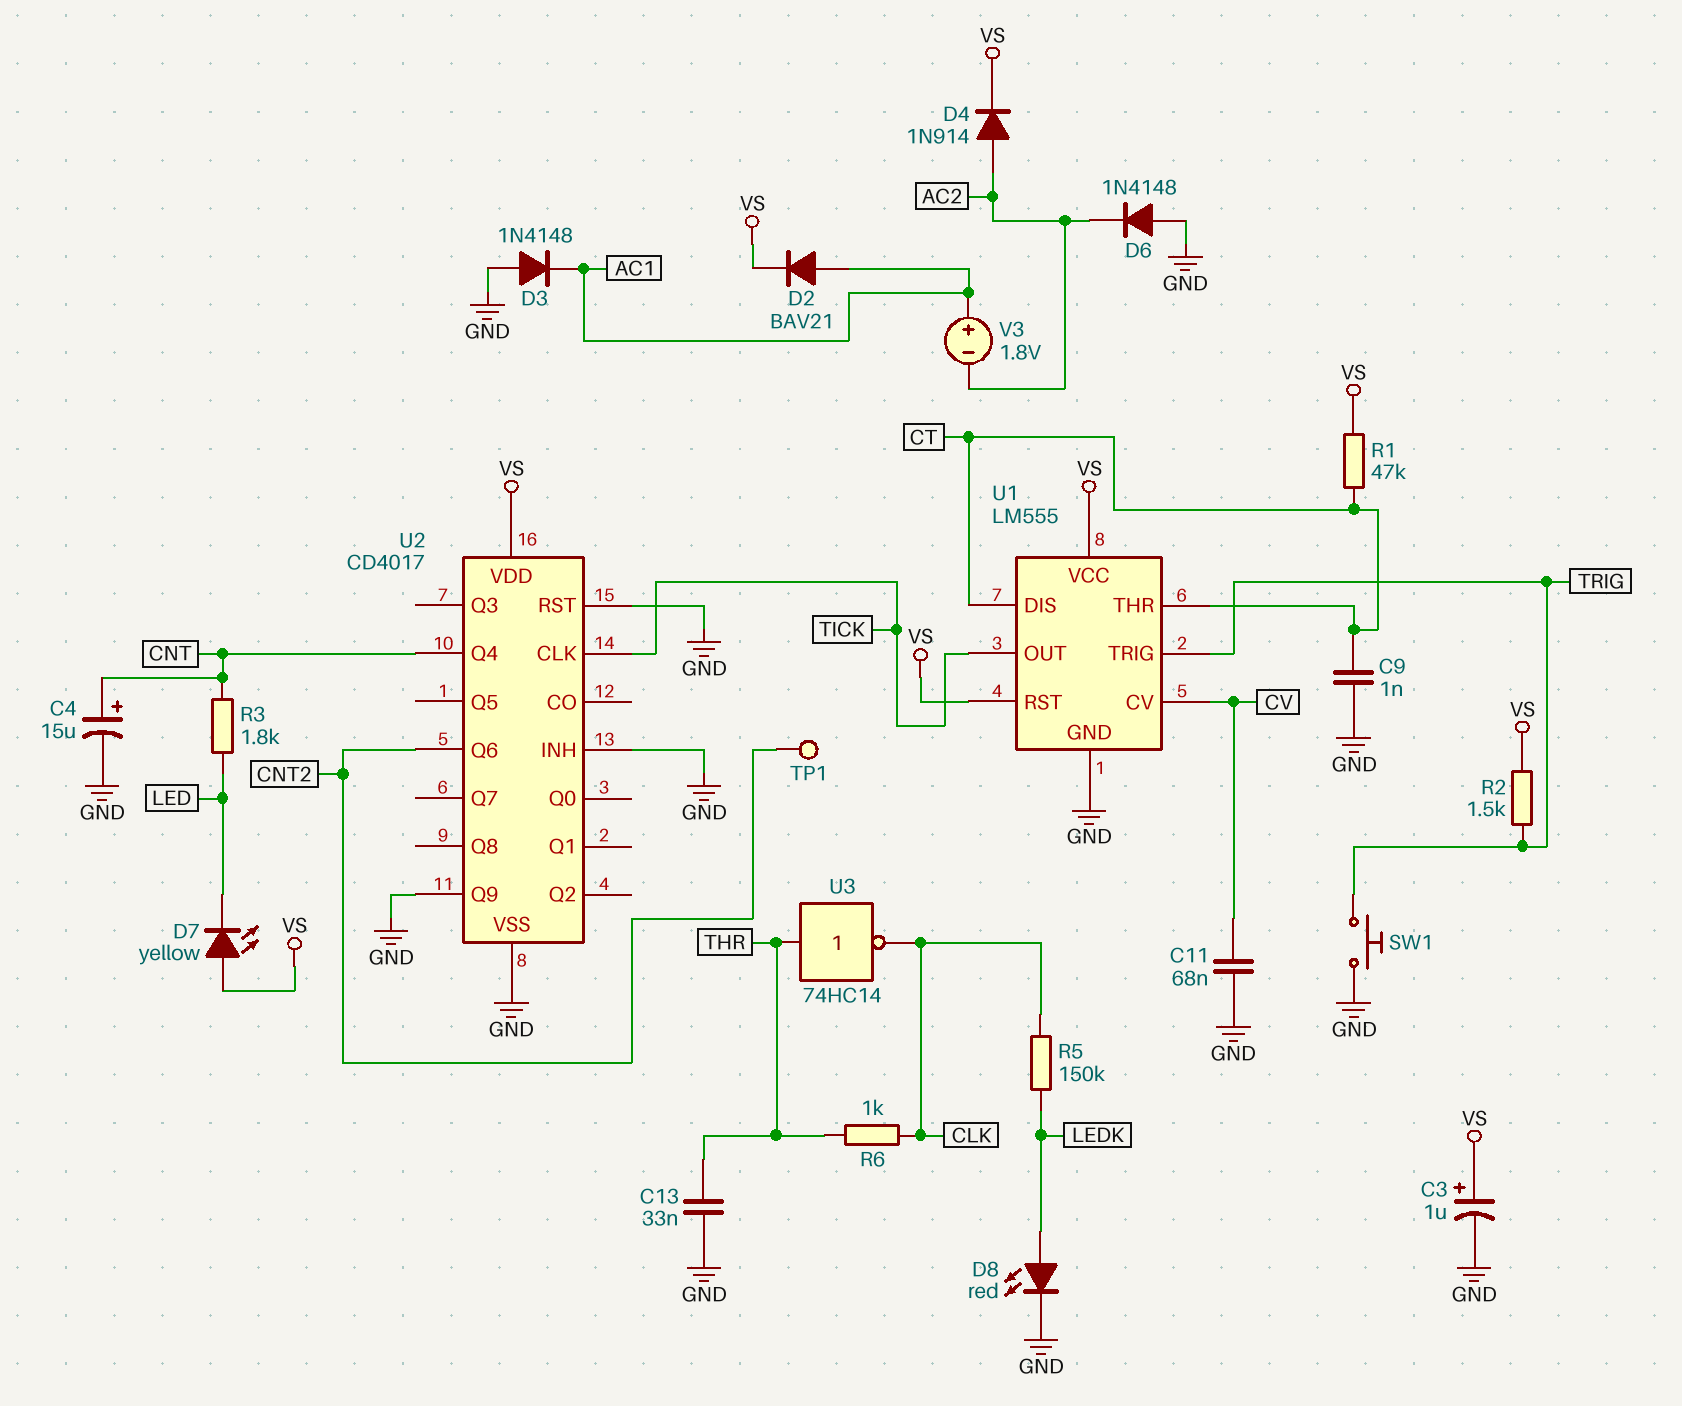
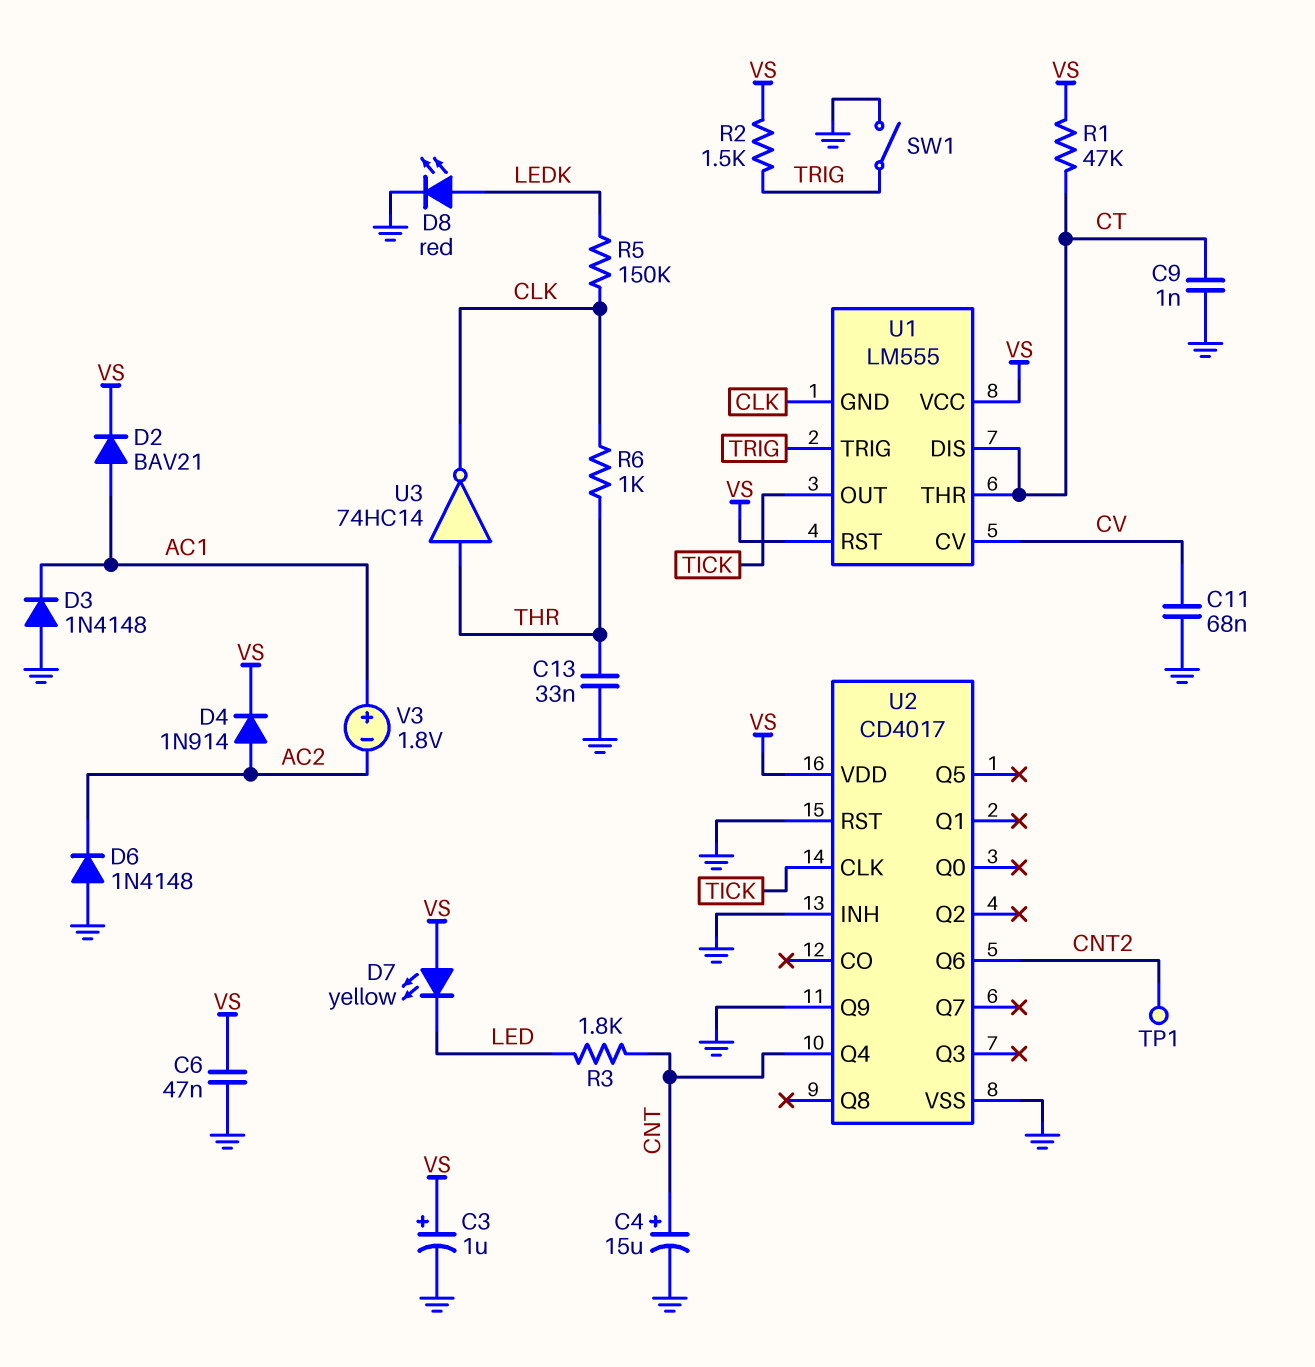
C6: none -> 47nF (GND, VS)
SW1: button (GND, TRIG) -> switch (GND, TRIG)
U1 pin GND: GND -> CLK

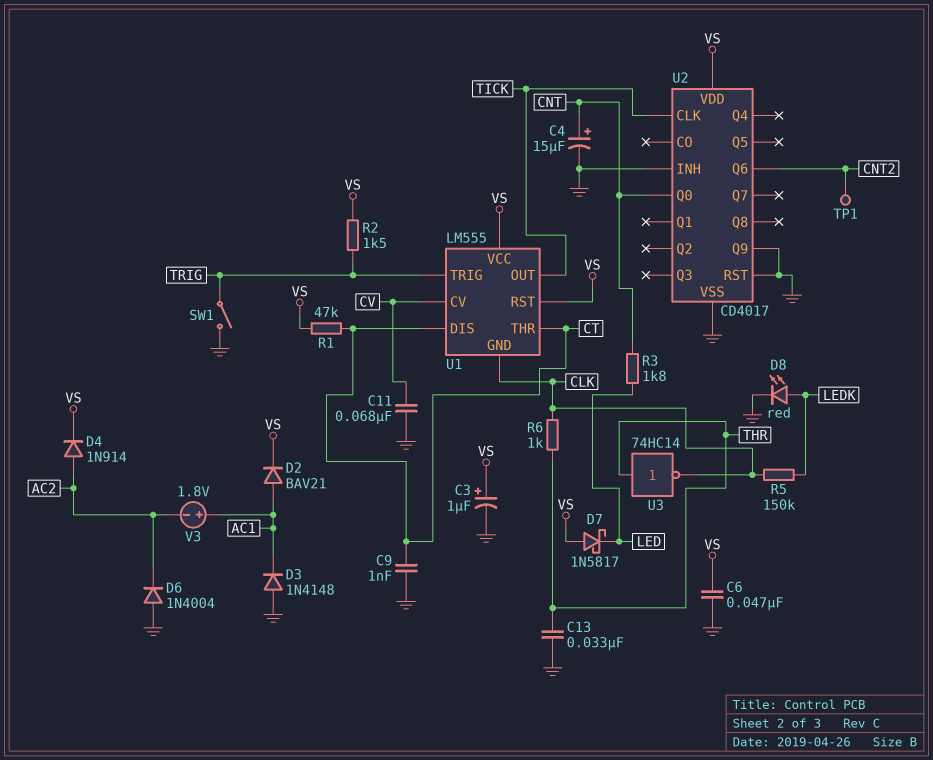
D6: diode 1N4148 (A GND, K AC2) -> diode 1N4004 (A GND, K AC2)
D7: LED yellow (A VS, K LED) -> schottky 1N5817 (A VS, K LED)
U2 pin Q0: none -> CNT
U2 pin Q4: CNT -> none

